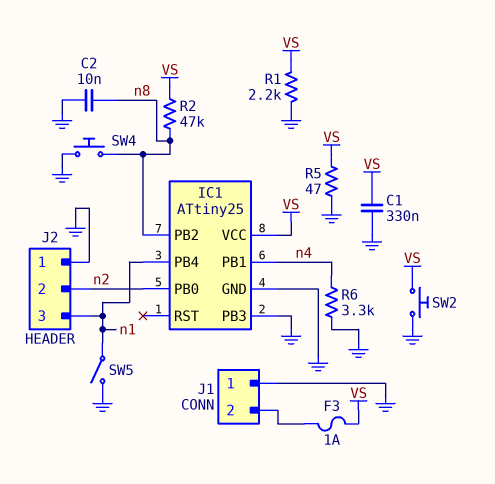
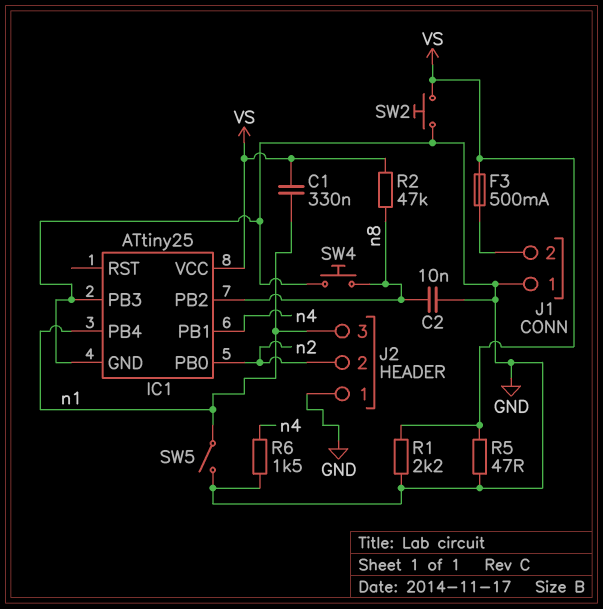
C1: 330nF (GND, VS) -> 330nF (VS, n1)
F3: 1A (J1/2, VS) -> 500mA (J1/2, VS)
R6: 3.3k (GND, n4) -> 1.5k (GND, n4)

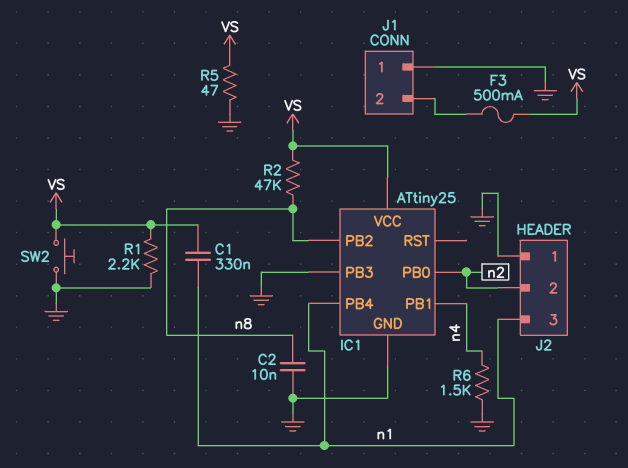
SW4: button (GND, n8) -> none
SW5: switch (GND, n1) -> none

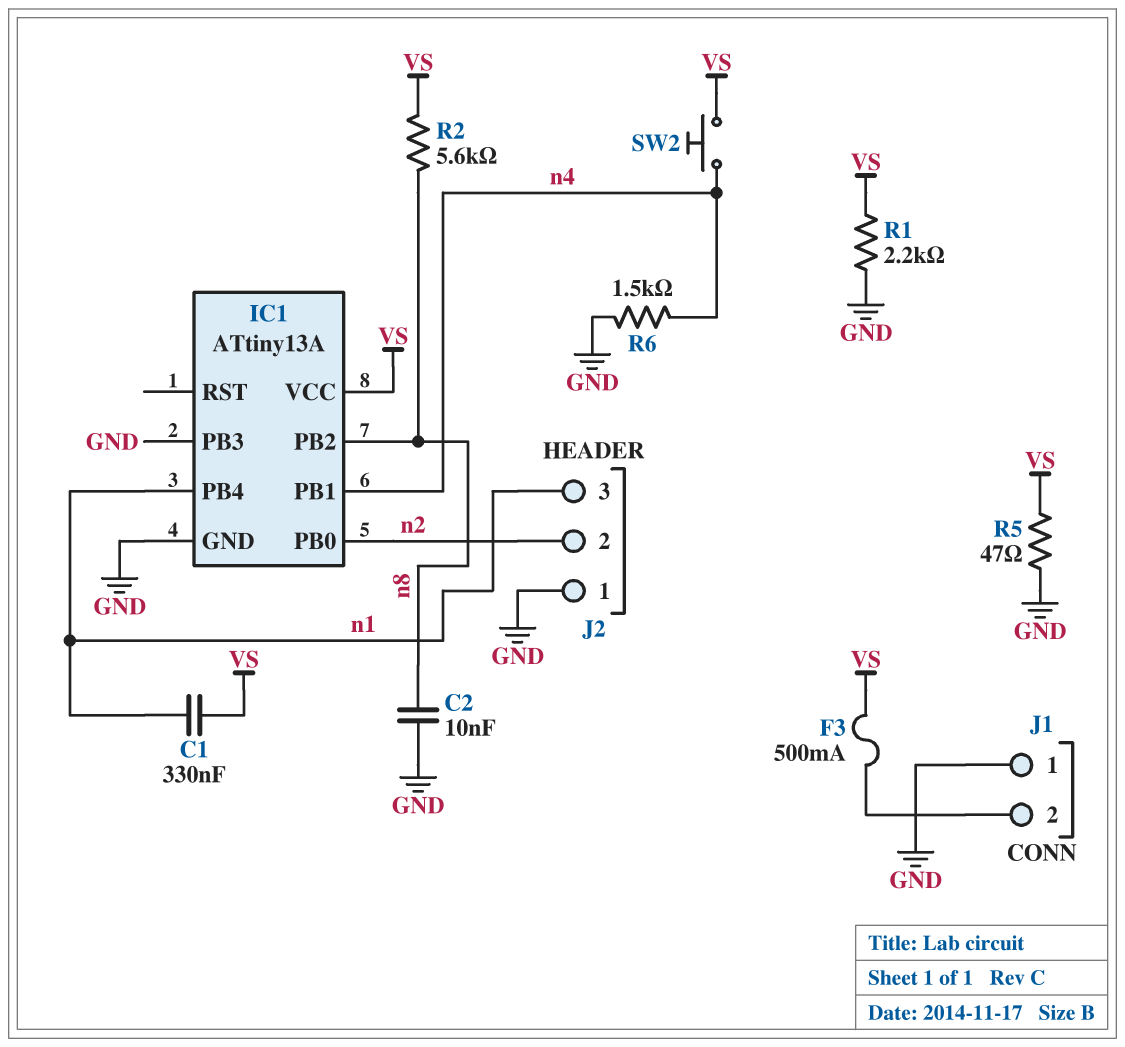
IC1: ATtiny25 -> ATtiny13A
R2: 47k (VS, n8) -> 5.6k (VS, n8)
SW2: button (GND, VS) -> button (VS, n4)

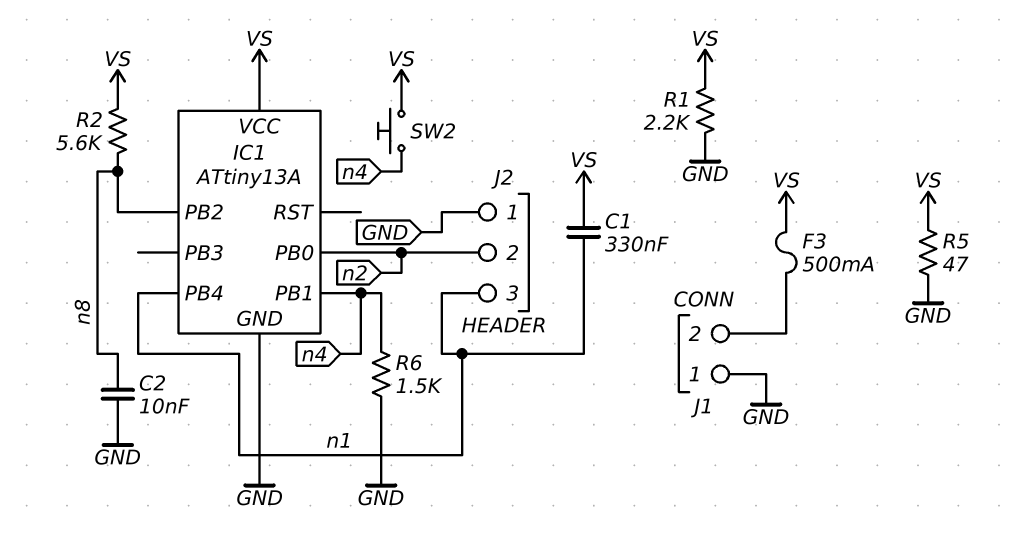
IC1 pin PB3: GND -> none

